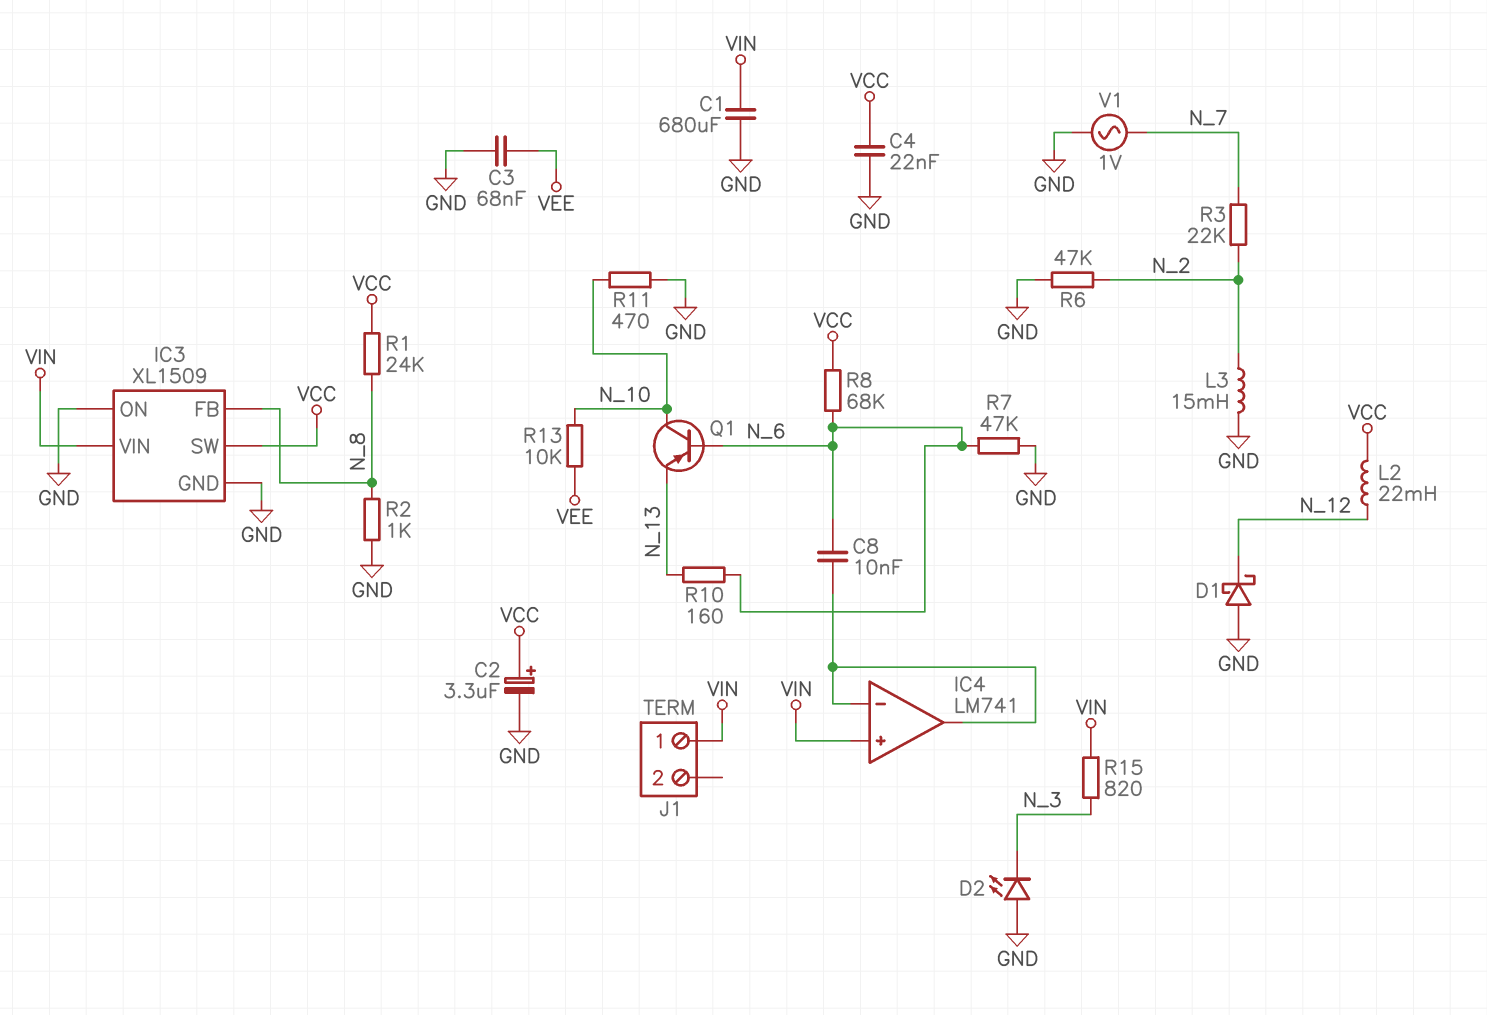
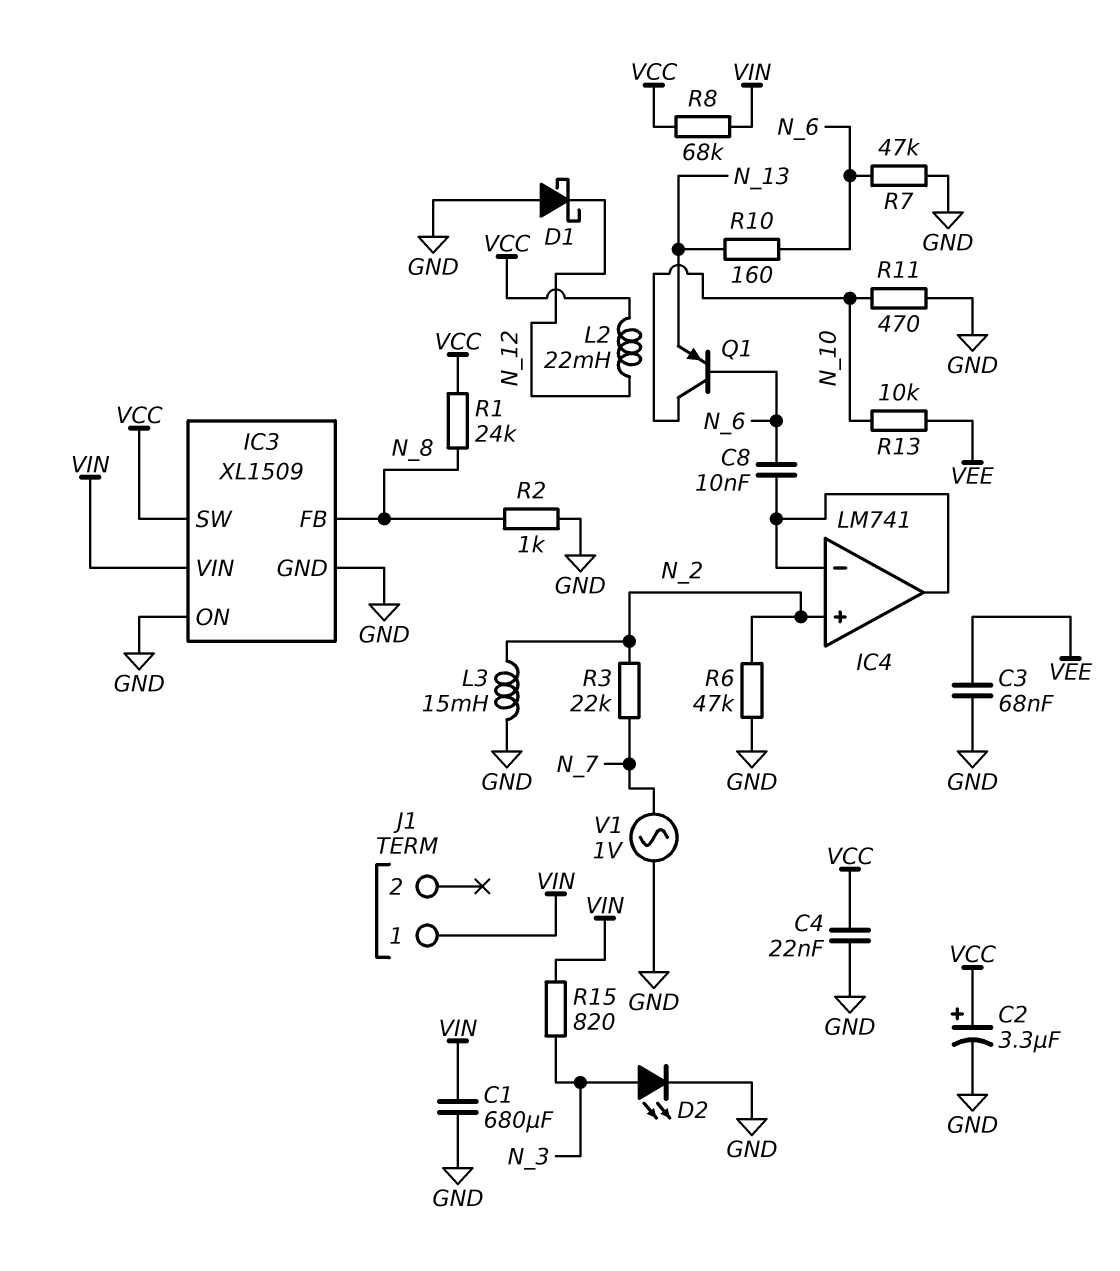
D2: LED (A GND, K N_3) -> LED (A N_3, K GND)
IC4 pin in+: VIN -> N_2
R8: 68k (N_6, VCC) -> 68k (VCC, VIN)

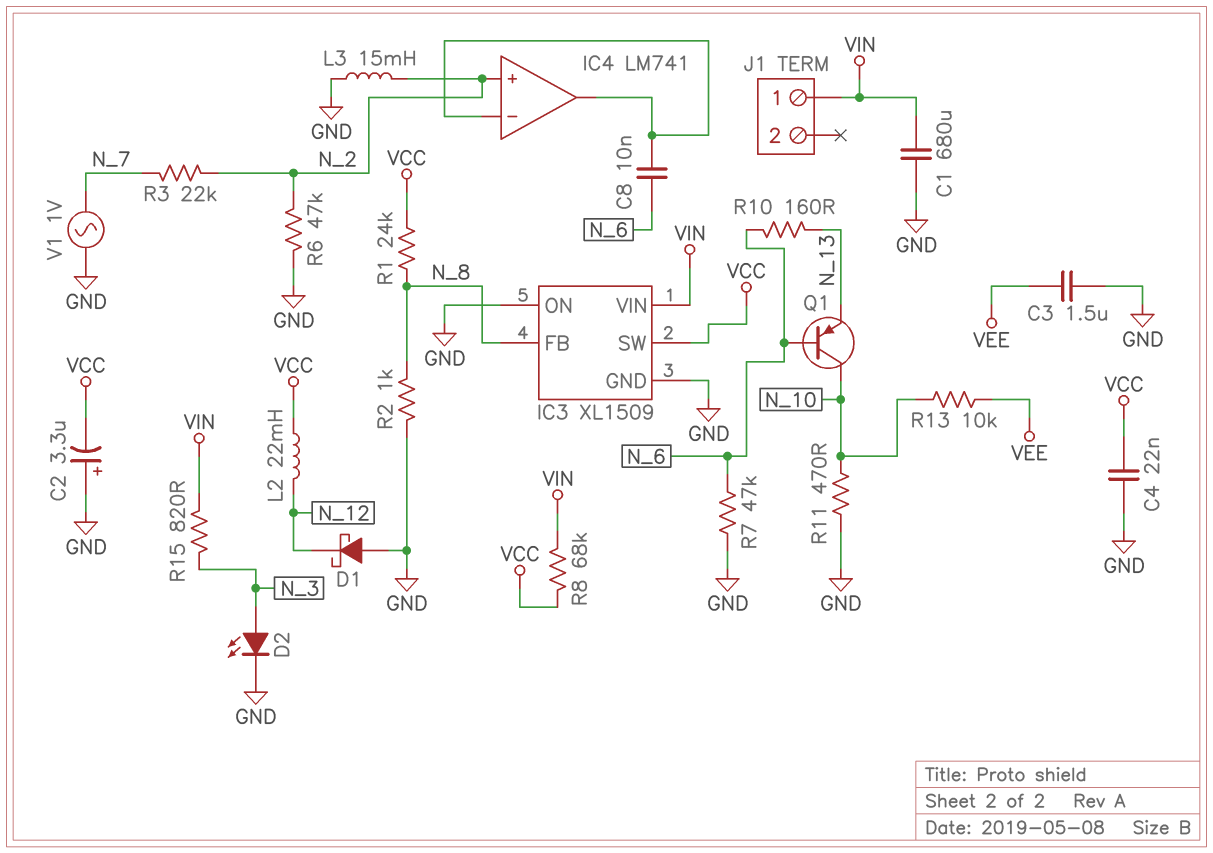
C2: 3.3uF (plus VCC, minus GND) -> 3.3uF (plus GND, minus VCC)
C3: 68nF (GND, VEE) -> 1.5uF (GND, VEE)

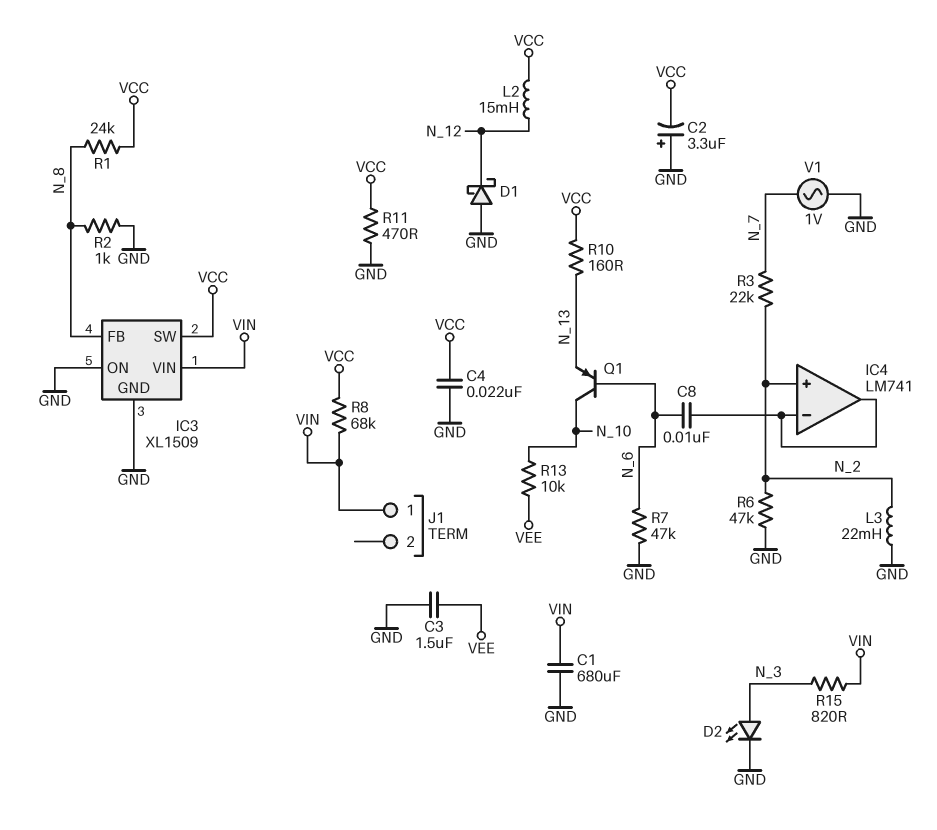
L2: 22mH (N_12, VCC) -> 15mH (N_12, VCC)
L3: 15mH (GND, N_2) -> 22mH (GND, N_2)
R10: 160 (N_6, N_13) -> 160 (N_13, VCC)
R11: 470 (GND, N_10) -> 470 (GND, VCC)

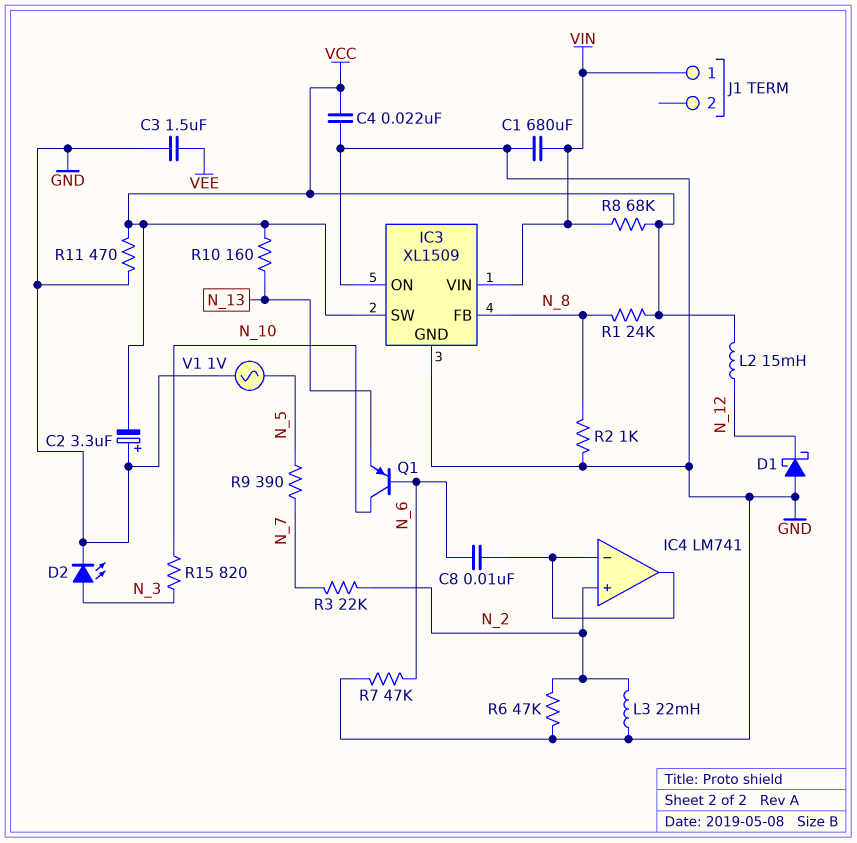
R9: none -> 390 (N_5, N_7)
R13: 10k (N_10, VEE) -> none
R15: 820 (N_3, VIN) -> 820 (N_3, N_10)
V1: AC 1V (GND, N_7) -> AC 1V (GND, N_5)

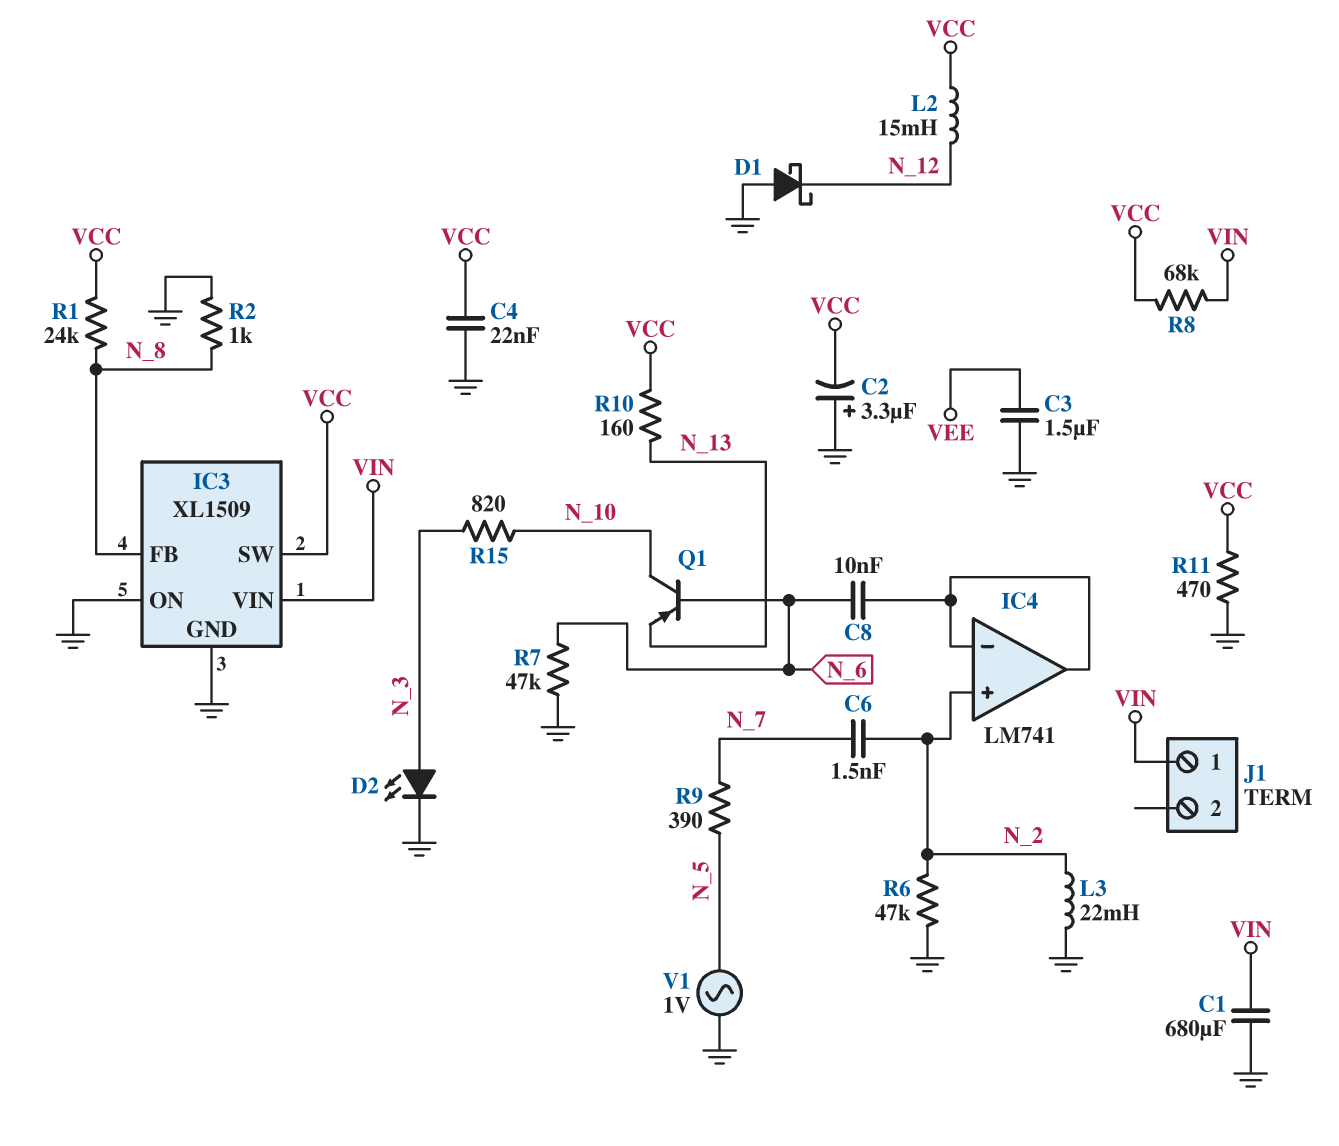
C6: none -> 1.5nF (N_2, N_7)
R3: 22k (N_2, N_7) -> none

